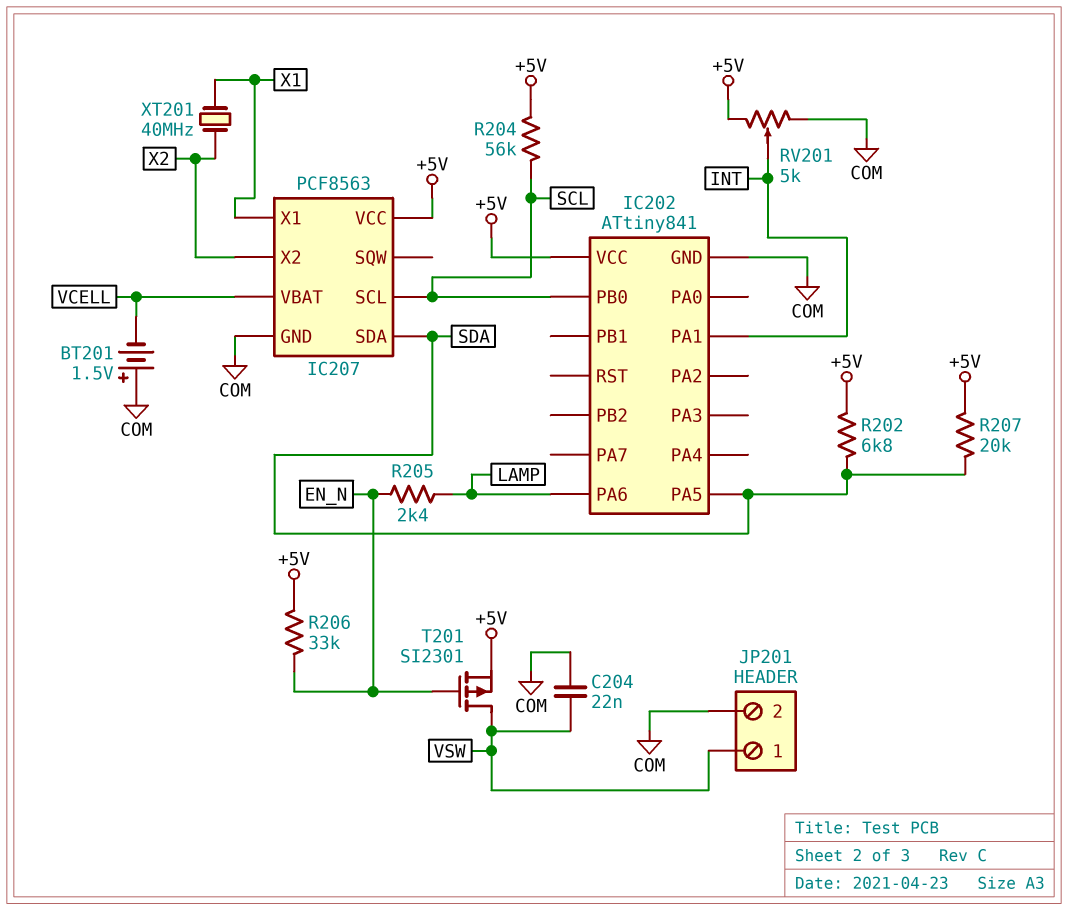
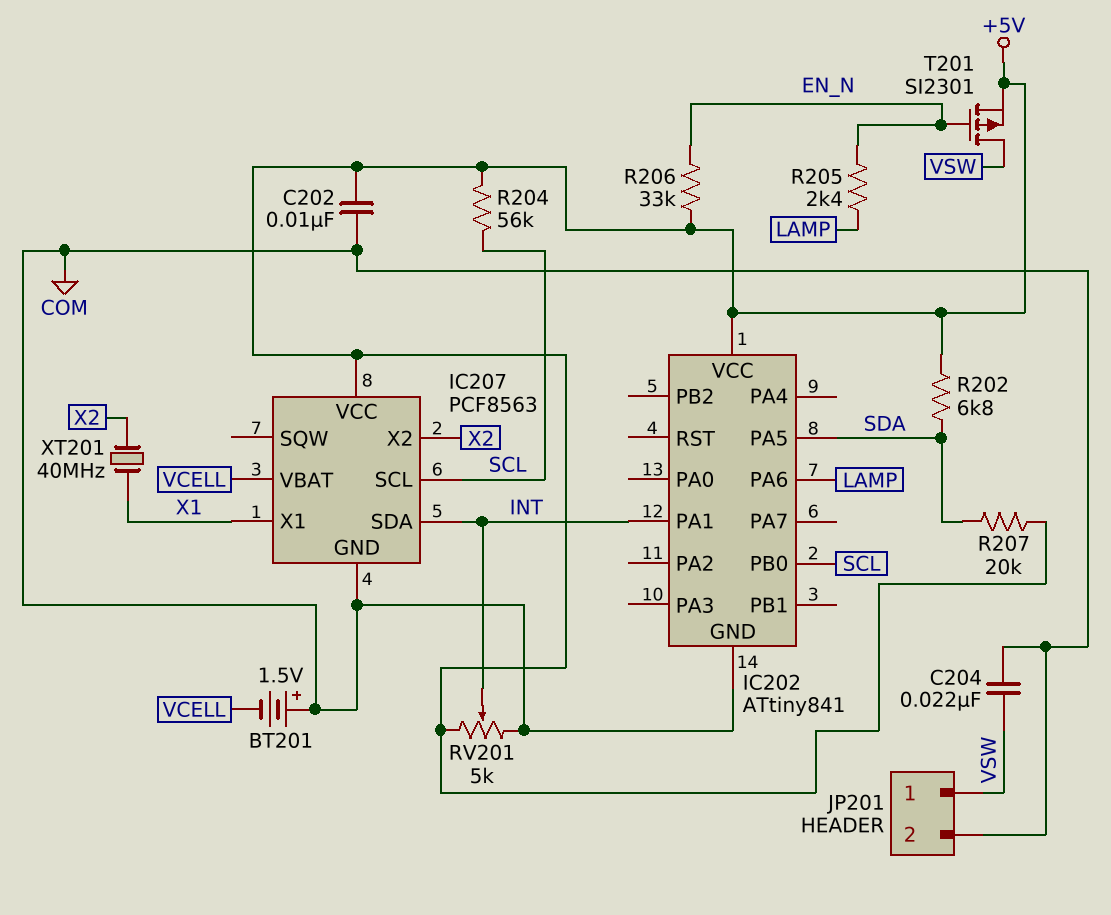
C202: none -> 10nF (+5V, COM)
IC207 pin SDA: SDA -> INT

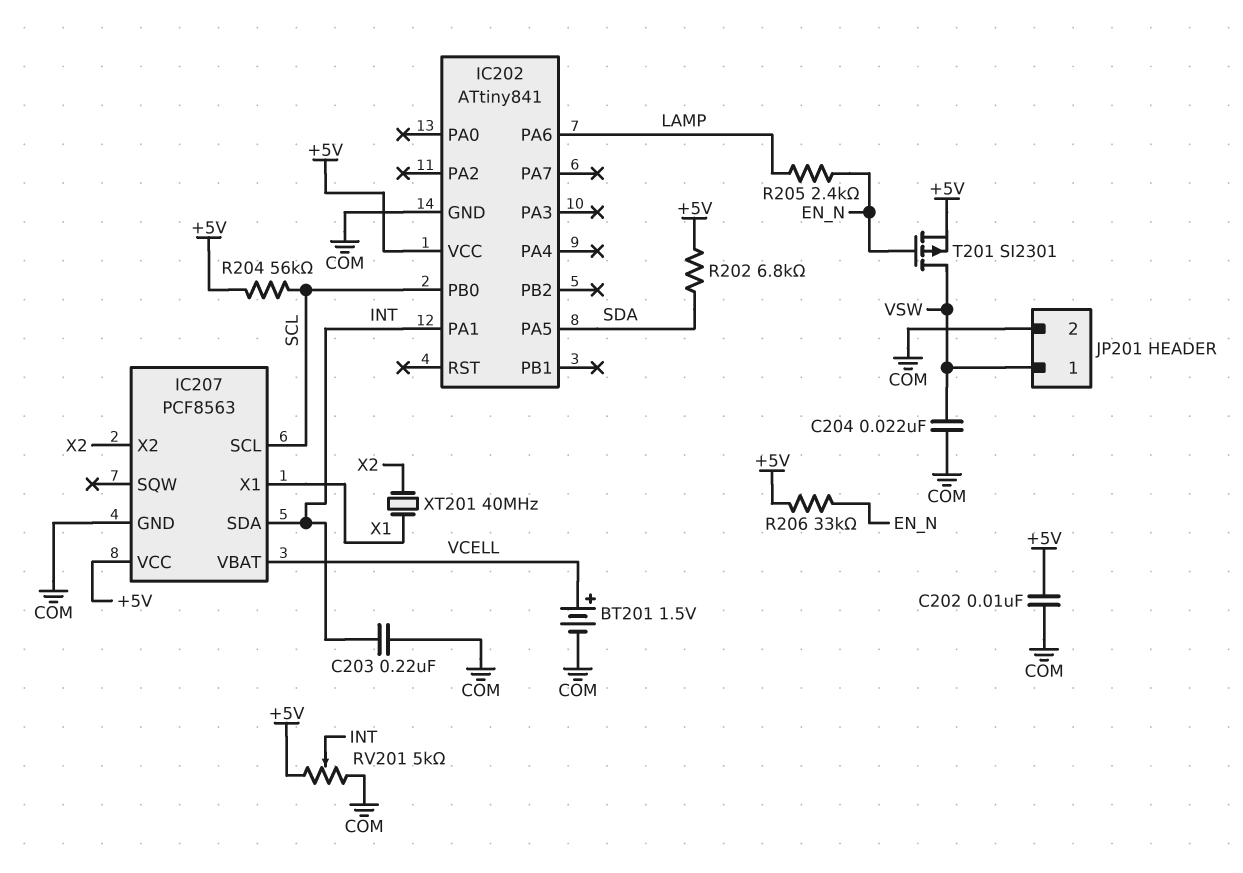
BT201: 1.5V (plus COM, minus VCELL) -> 1.5V (plus VCELL, minus COM)
C203: none -> 220nF (COM, INT)
R207: 20k (+5V, SDA) -> none

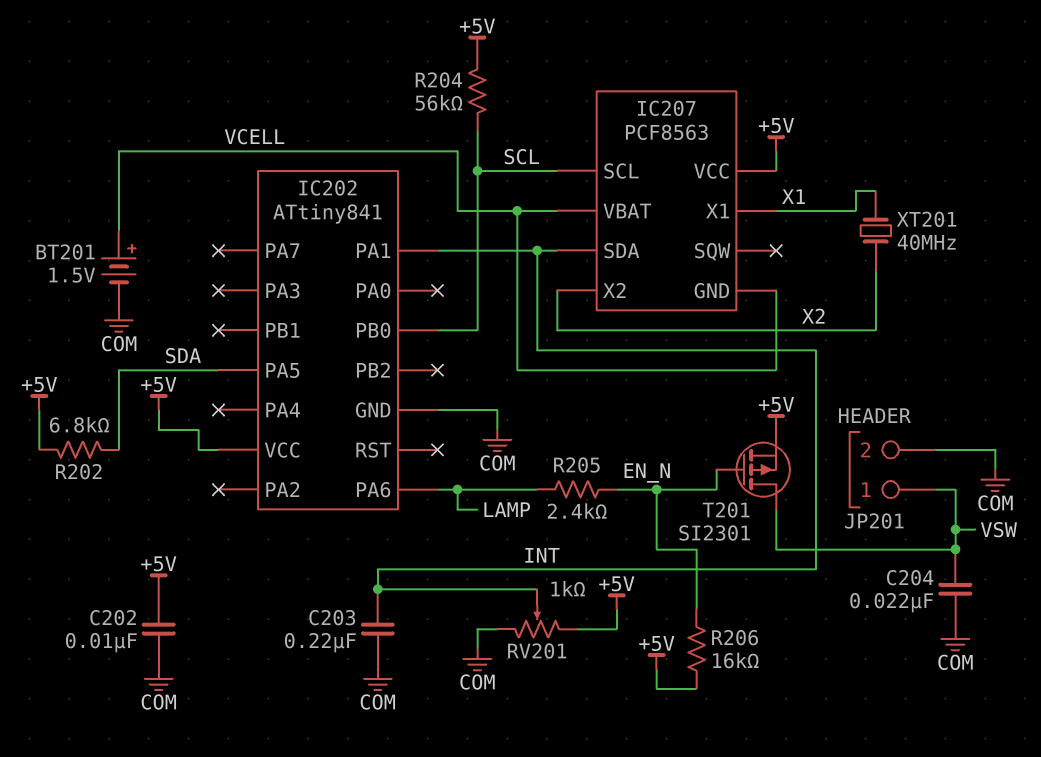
IC207 pin GND: COM -> VCELL
R206: 33k (+5V, EN_N) -> 16k (+5V, EN_N)
RV201: 5k (+5V, COM, wiper INT) -> 1k (+5V, COM, wiper INT)

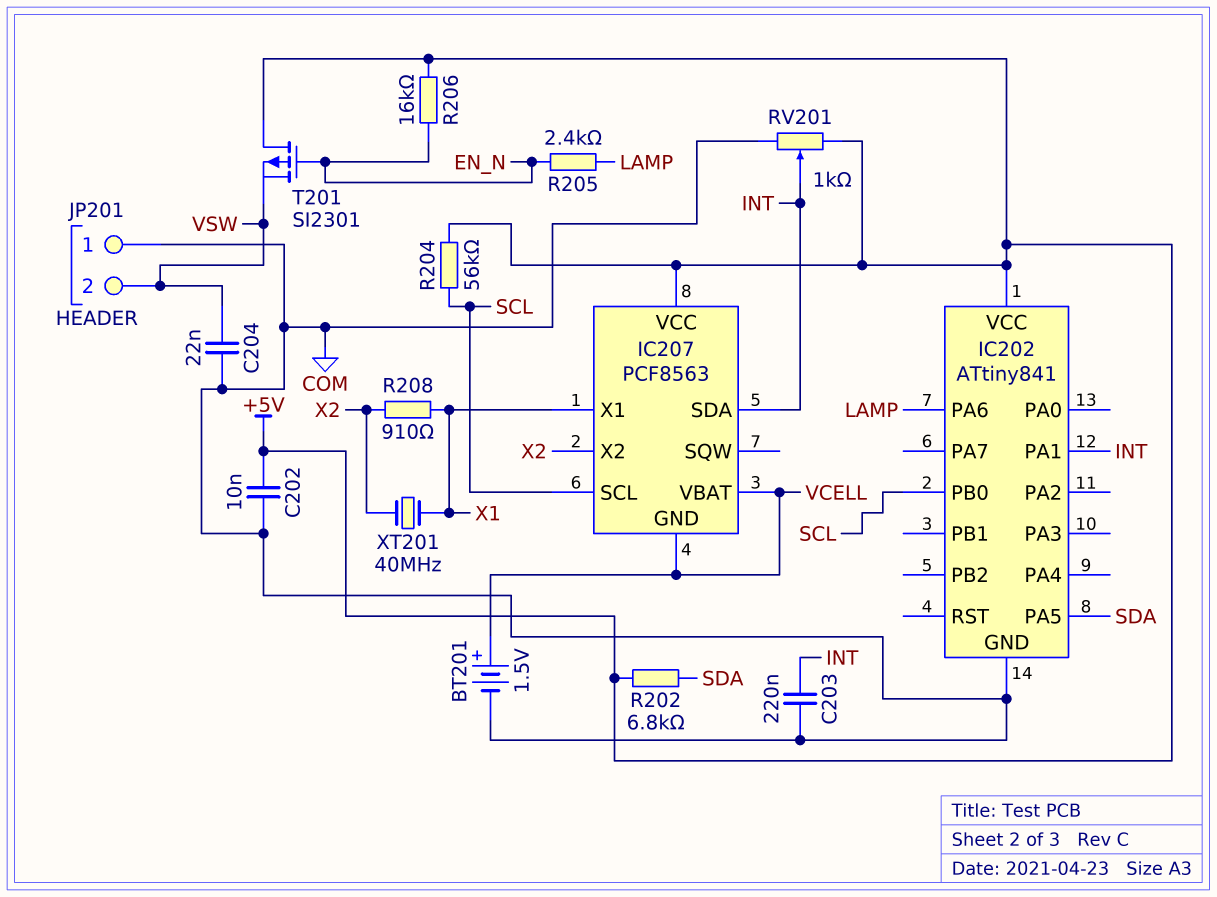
JP201 pin 1: VSW -> COM
JP201 pin 2: COM -> VSW
R208: none -> 910 (X1, X2)
T201: PMOS SI2301 (G EN_N, D VSW, S +5V) -> PMOS SI2301 (G EN_N, D +5V, S VSW)

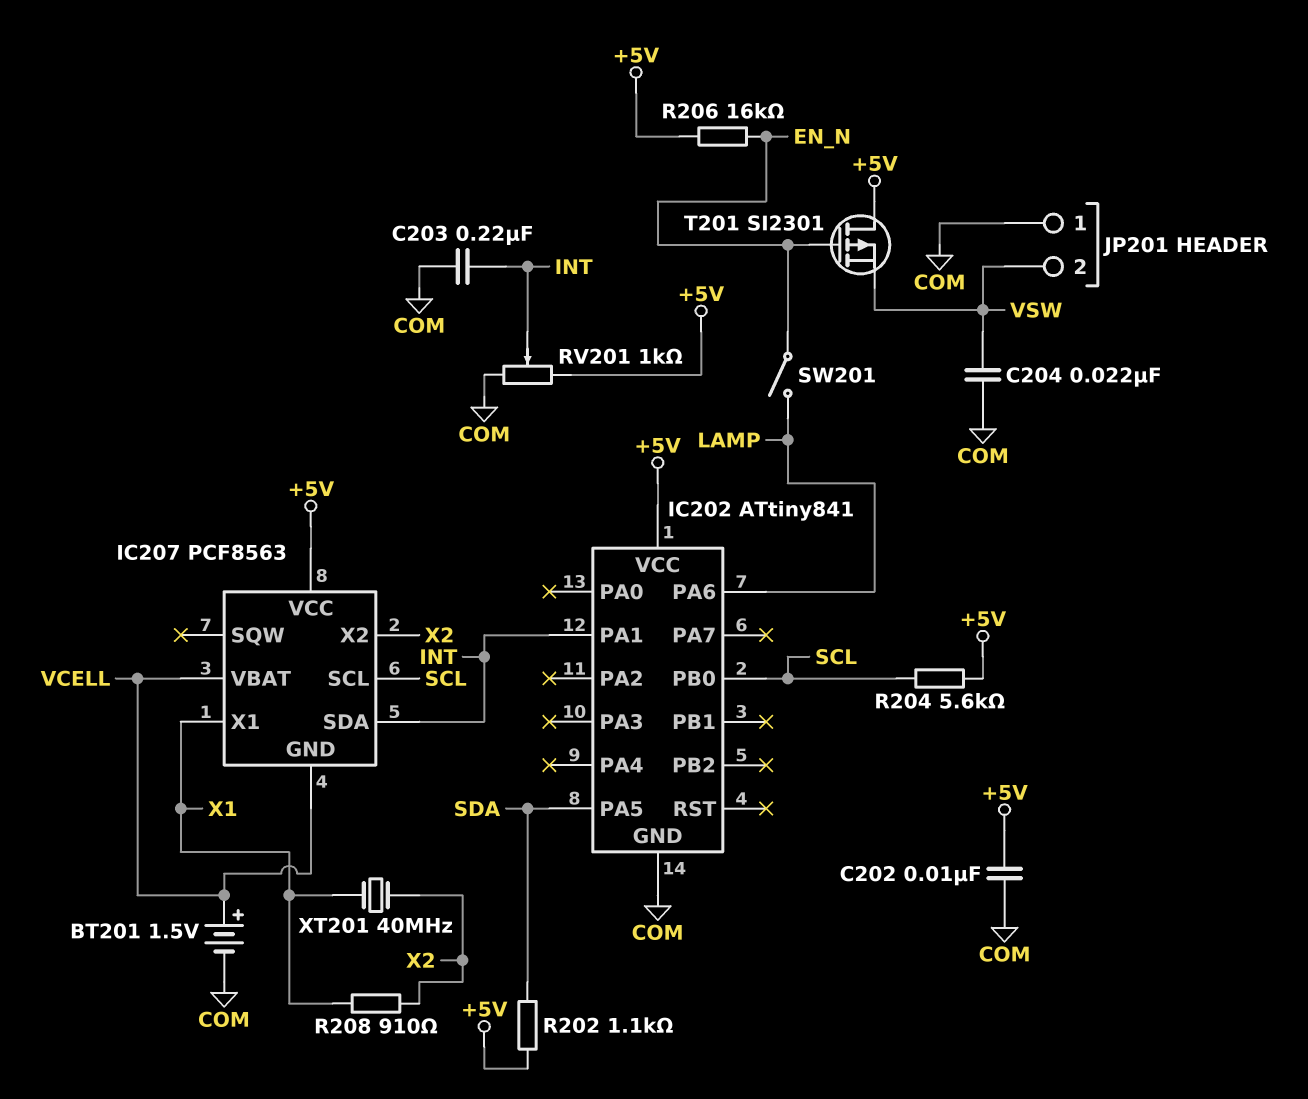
R202: 6.8k (+5V, SDA) -> 1.1k (+5V, SDA)
R204: 56k (+5V, SCL) -> 5.6k (+5V, SCL)
R205: 2.4k (EN_N, LAMP) -> none
SW201: none -> switch (EN_N, LAMP)

